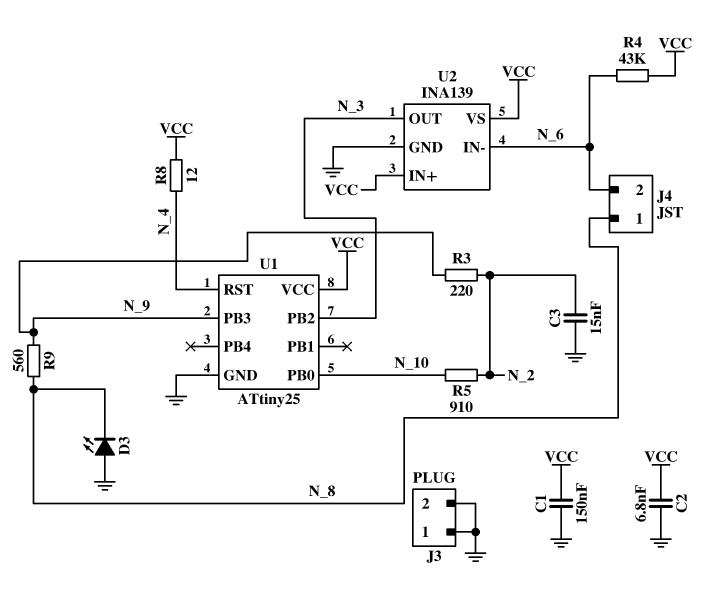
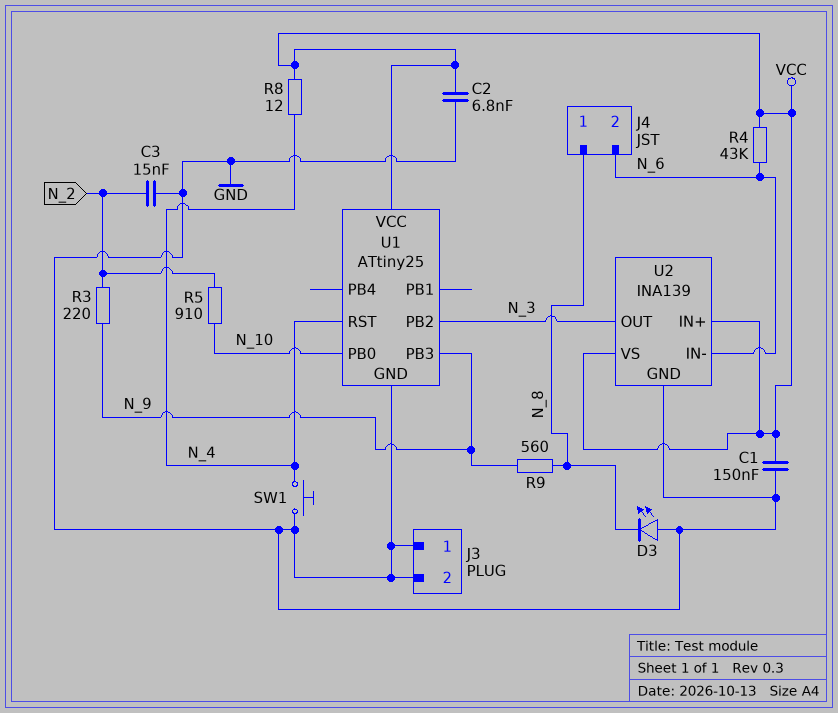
SW1: none -> button (GND, N_4)

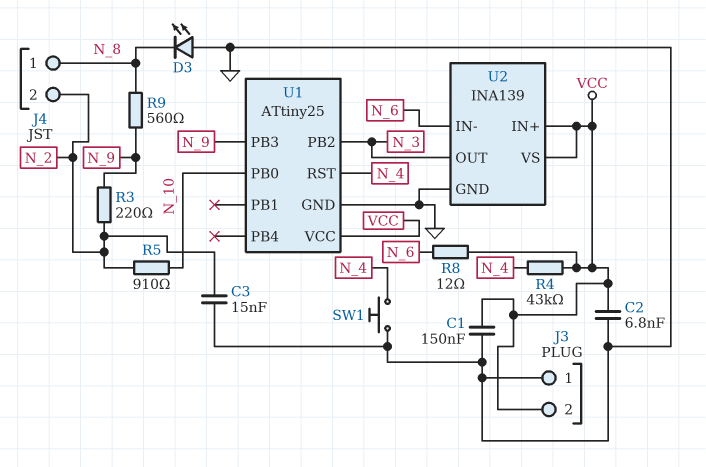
J3 pin 2: GND -> VCC
J4 pin 2: N_6 -> N_2
R4: 43k (N_6, VCC) -> 43k (N_4, VCC)
R8: 12 (N_4, VCC) -> 12 (N_6, VCC)

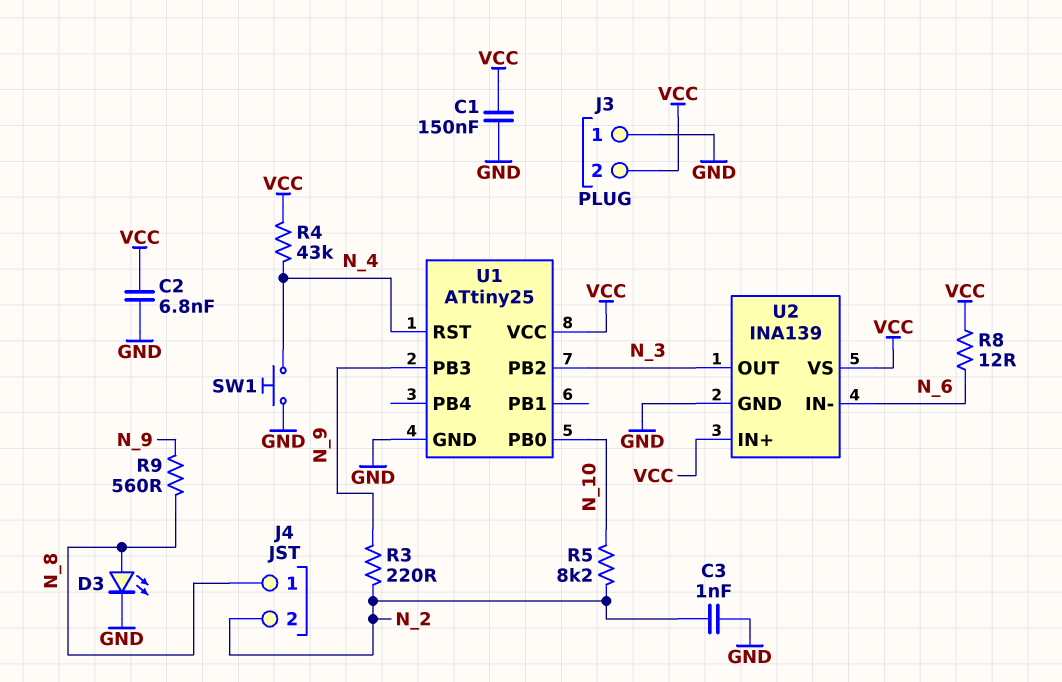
C3: 15nF (GND, N_2) -> 1nF (GND, N_2)
D3: LED (A GND, K N_8) -> LED (A N_8, K GND)
R5: 910 (N_2, N_10) -> 8.2k (N_2, N_10)

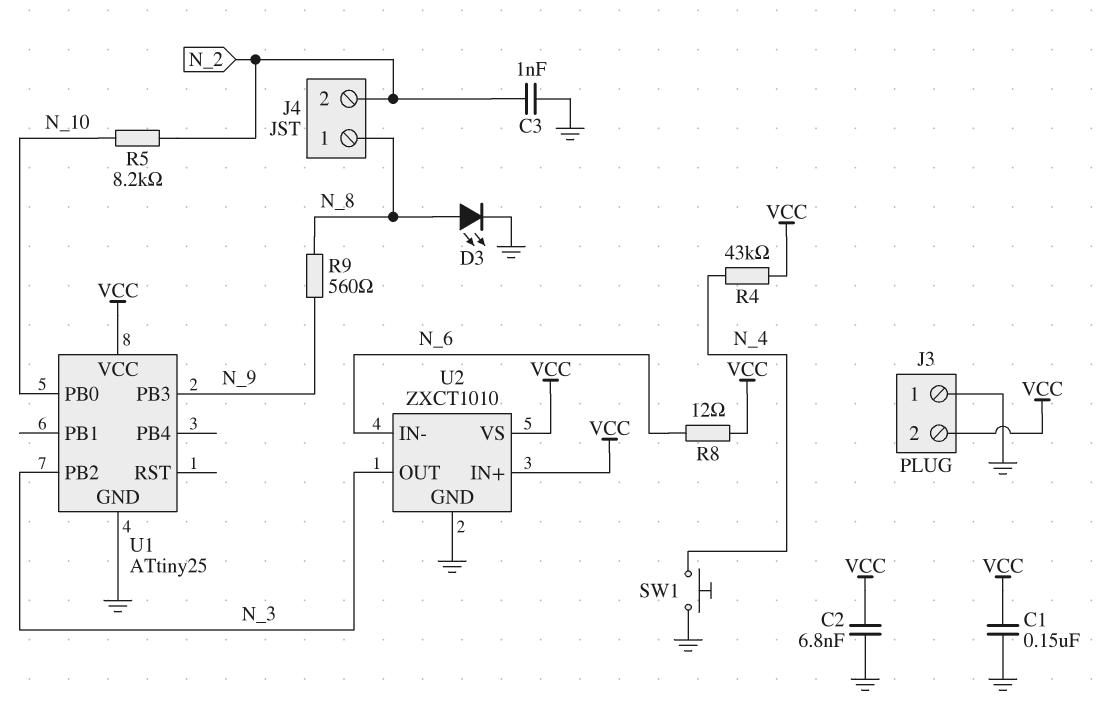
R3: 220 (N_2, N_9) -> none
U1 pin RST: N_4 -> none
U2: INA139 -> ZXCT1010

